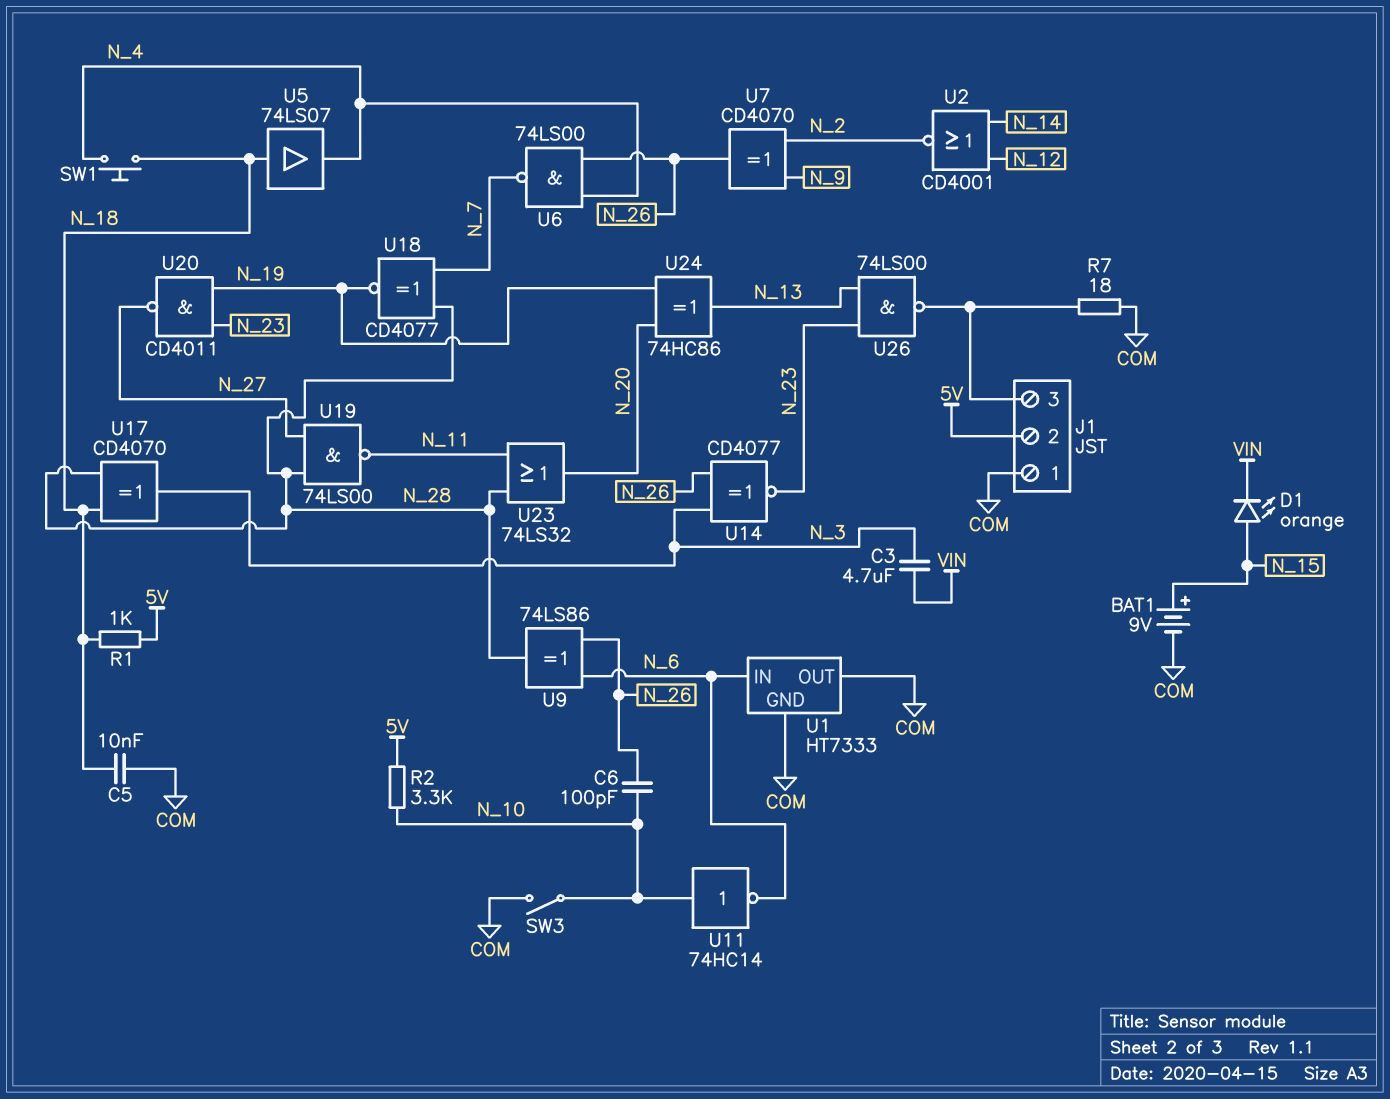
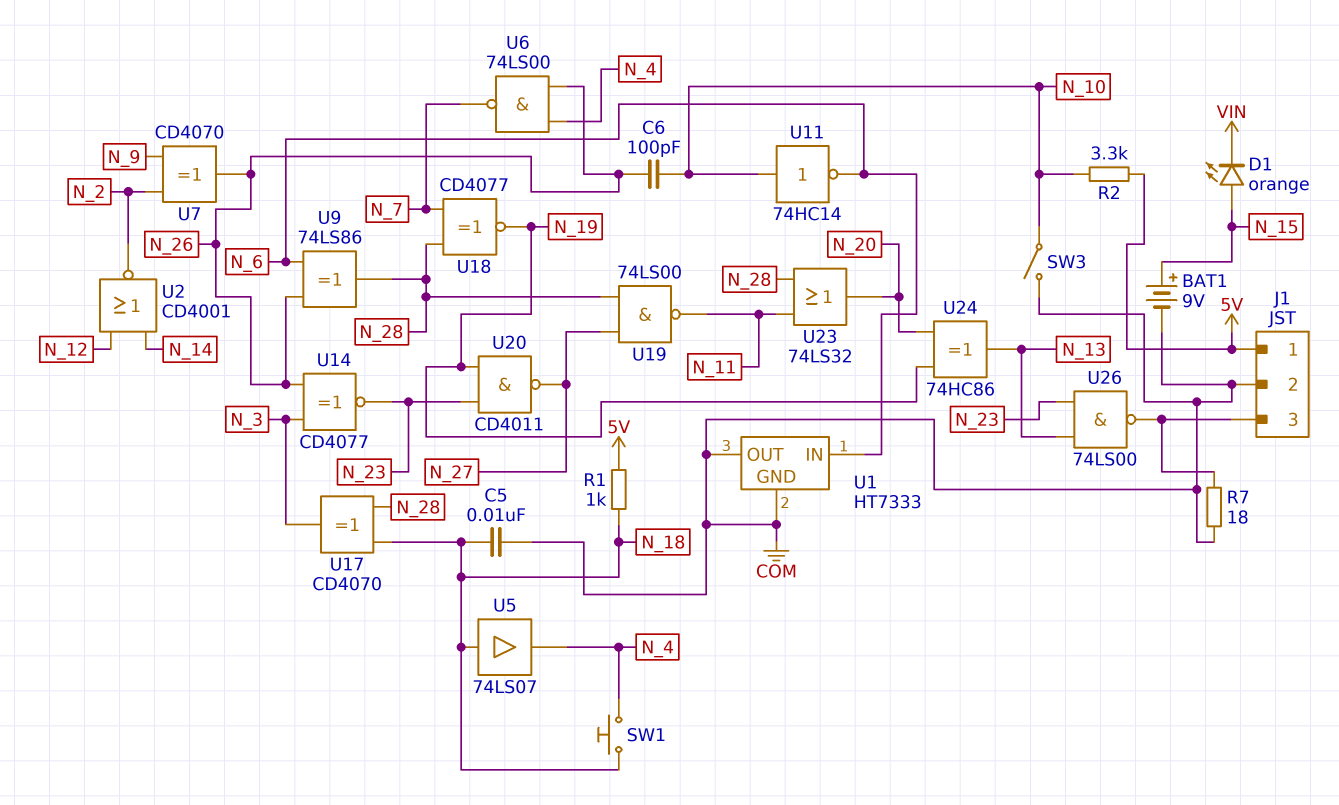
C3: 4.7uF (N_3, VIN) -> none
J1 pin 1: COM -> 5V
J1 pin 2: 5V -> COM

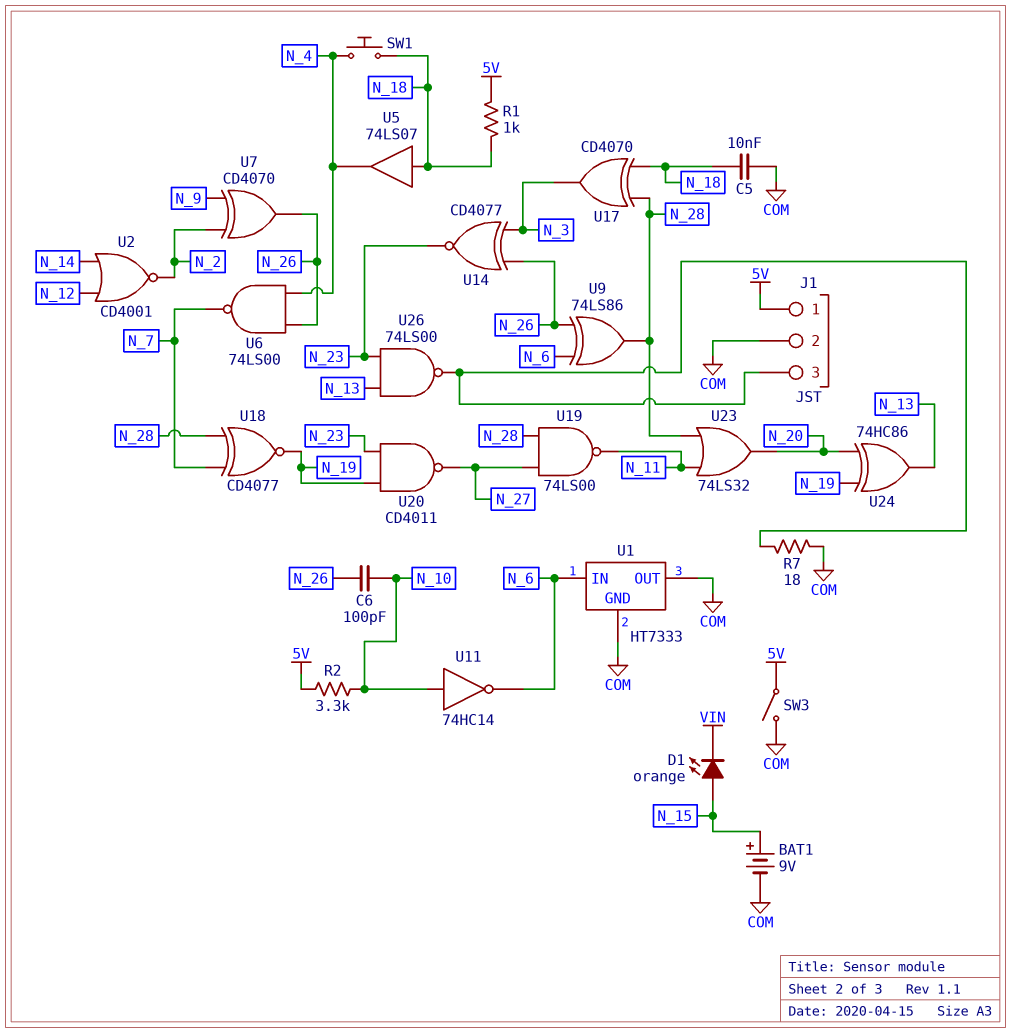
SW3: switch (COM, N_10) -> switch (5V, COM)

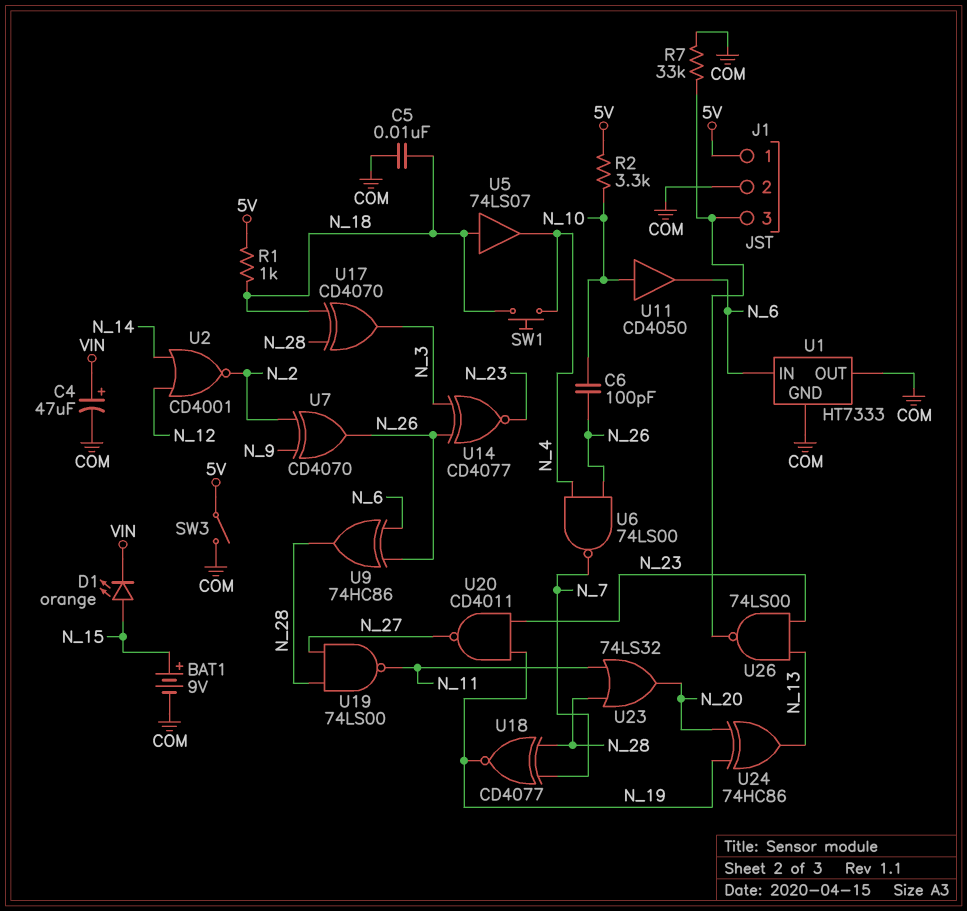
C4: none -> 47uF (plus VIN, minus COM)
R7: 18 (COM, J1/3) -> 33k (COM, J1/3)
U9: XOR 74LS86 (in N_6, in N_26, out N_28) -> XOR 74HC86 (in N_6, in N_26, out N_28)
U11: NOT 74HC14 (in N_10, out N_6) -> buffer CD4050 (in N_10, out N_6)

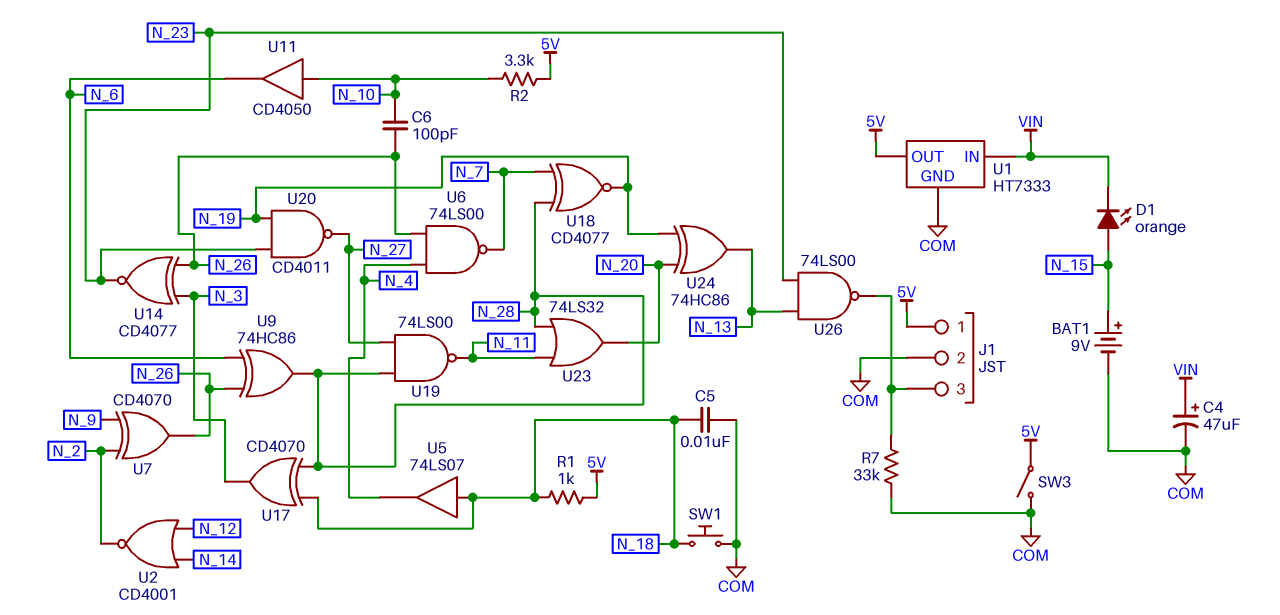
SW1: button (N_4, N_18) -> button (COM, N_18)
U1 pin IN: N_6 -> VIN
U1 pin OUT: COM -> 5V

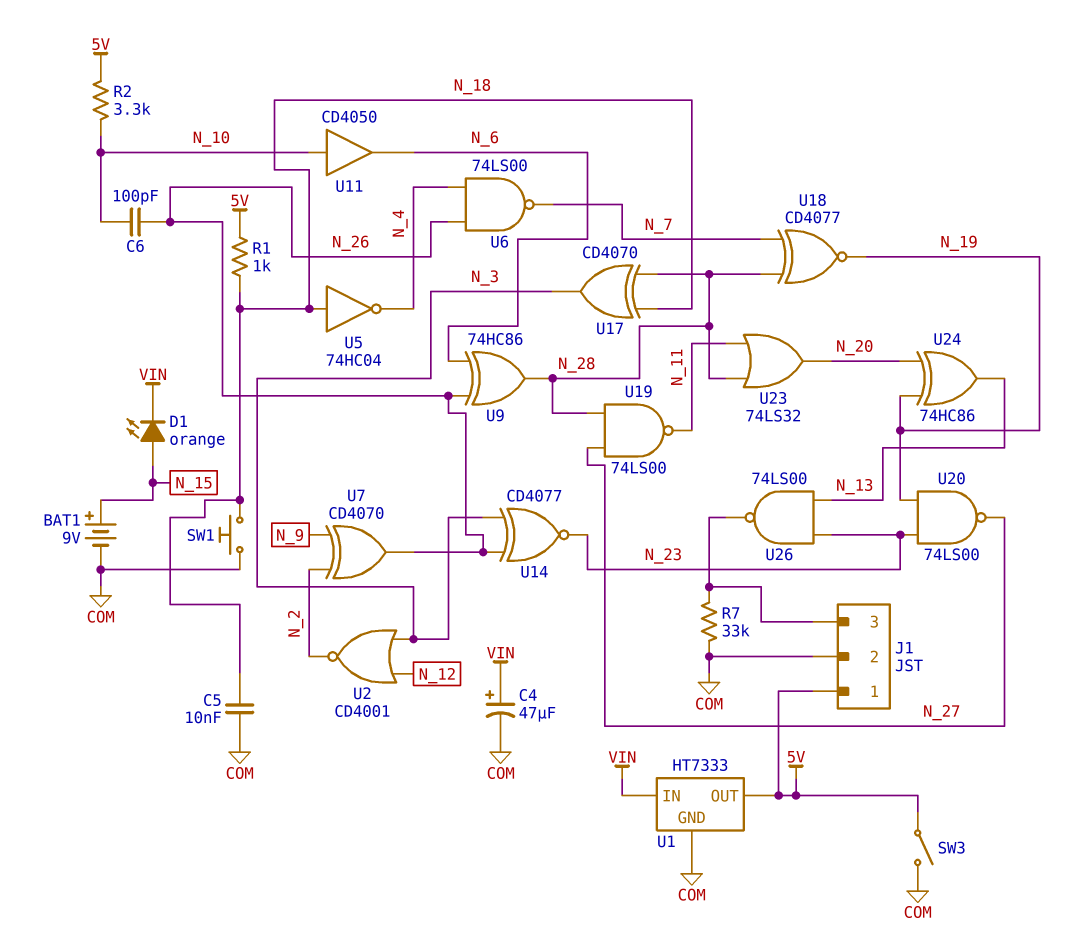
U2: NOR CD4001 (in N_12, in N_14, out N_2) -> NOR CD4001 (in N_3, in N_12, out N_2)
U5: buffer 74LS07 (in N_18, out N_4) -> NOT 74HC04 (in N_18, out N_4)
U20: NAND CD4011 (in N_19, in N_23, out N_27) -> NAND 74LS00 (in N_19, in N_23, out N_27)

